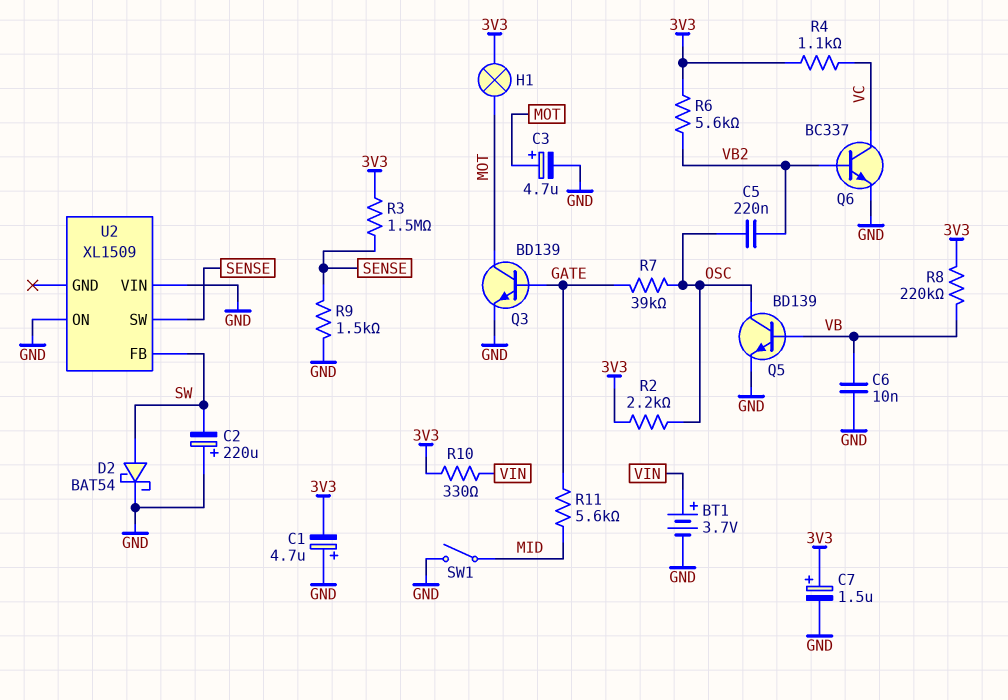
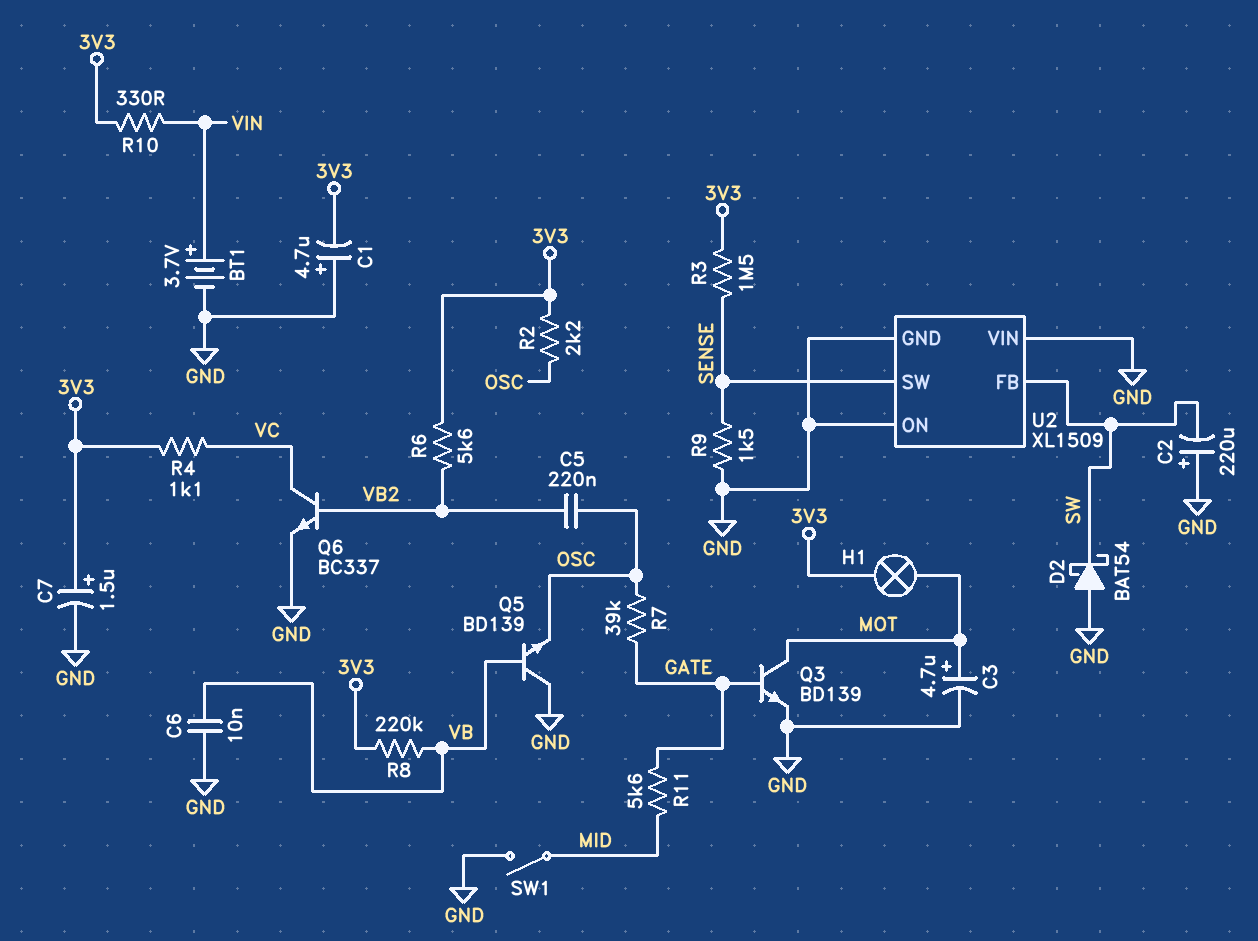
D2: schottky BAT54 (A SW, K GND) -> schottky BAT54 (A GND, K SW)
Q5: NPN BD139 (B VB, C OSC, E GND) -> NPN BD139 (B VB, C GND, E OSC)
U2 pin GND: none -> GND

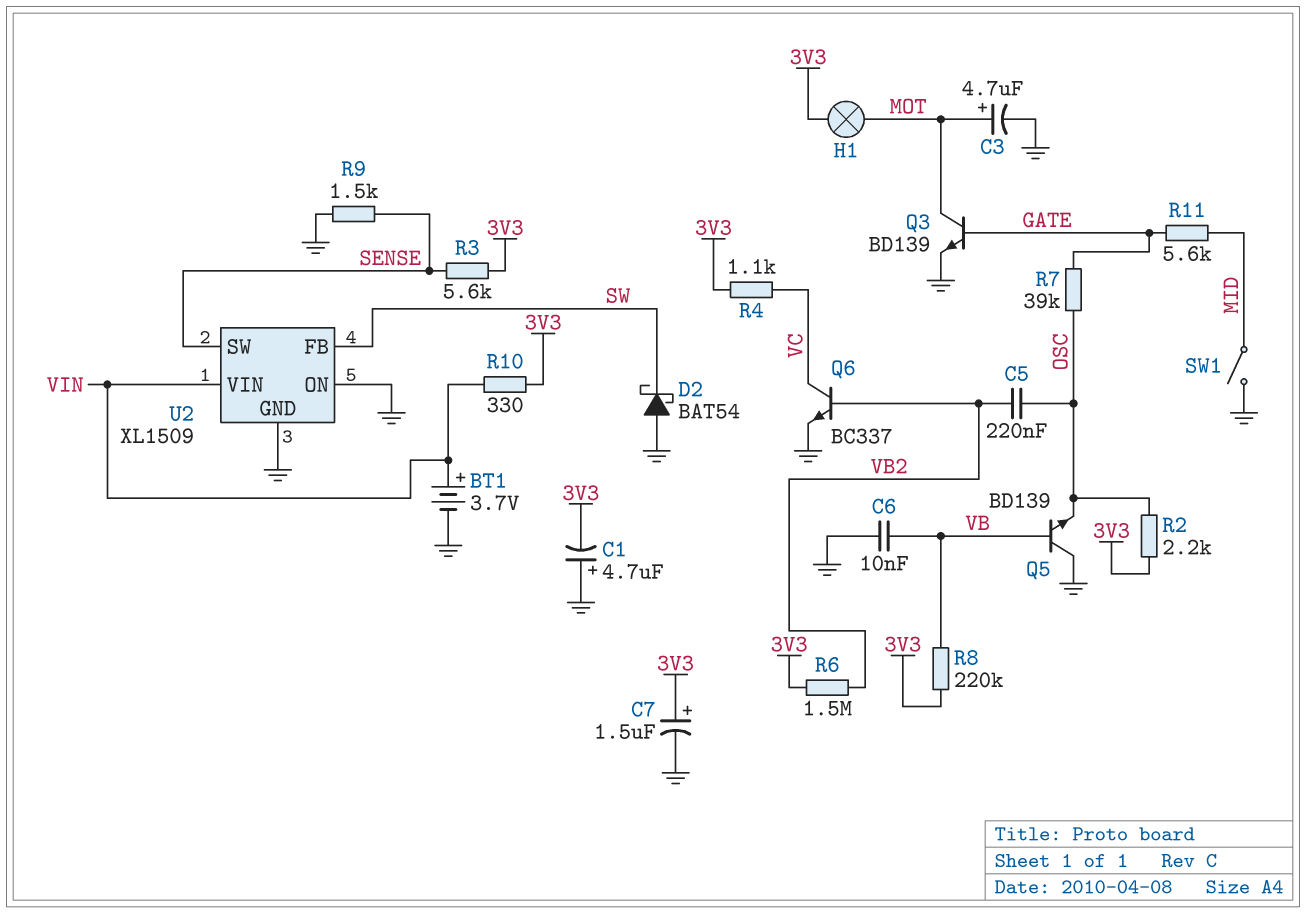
C2: 220uF (plus GND, minus SW) -> none
R3: 1.5M (3V3, SENSE) -> 5.6k (3V3, SENSE)
R6: 5.6k (3V3, VB2) -> 1.5M (3V3, VB2)
U2 pin VIN: GND -> VIN

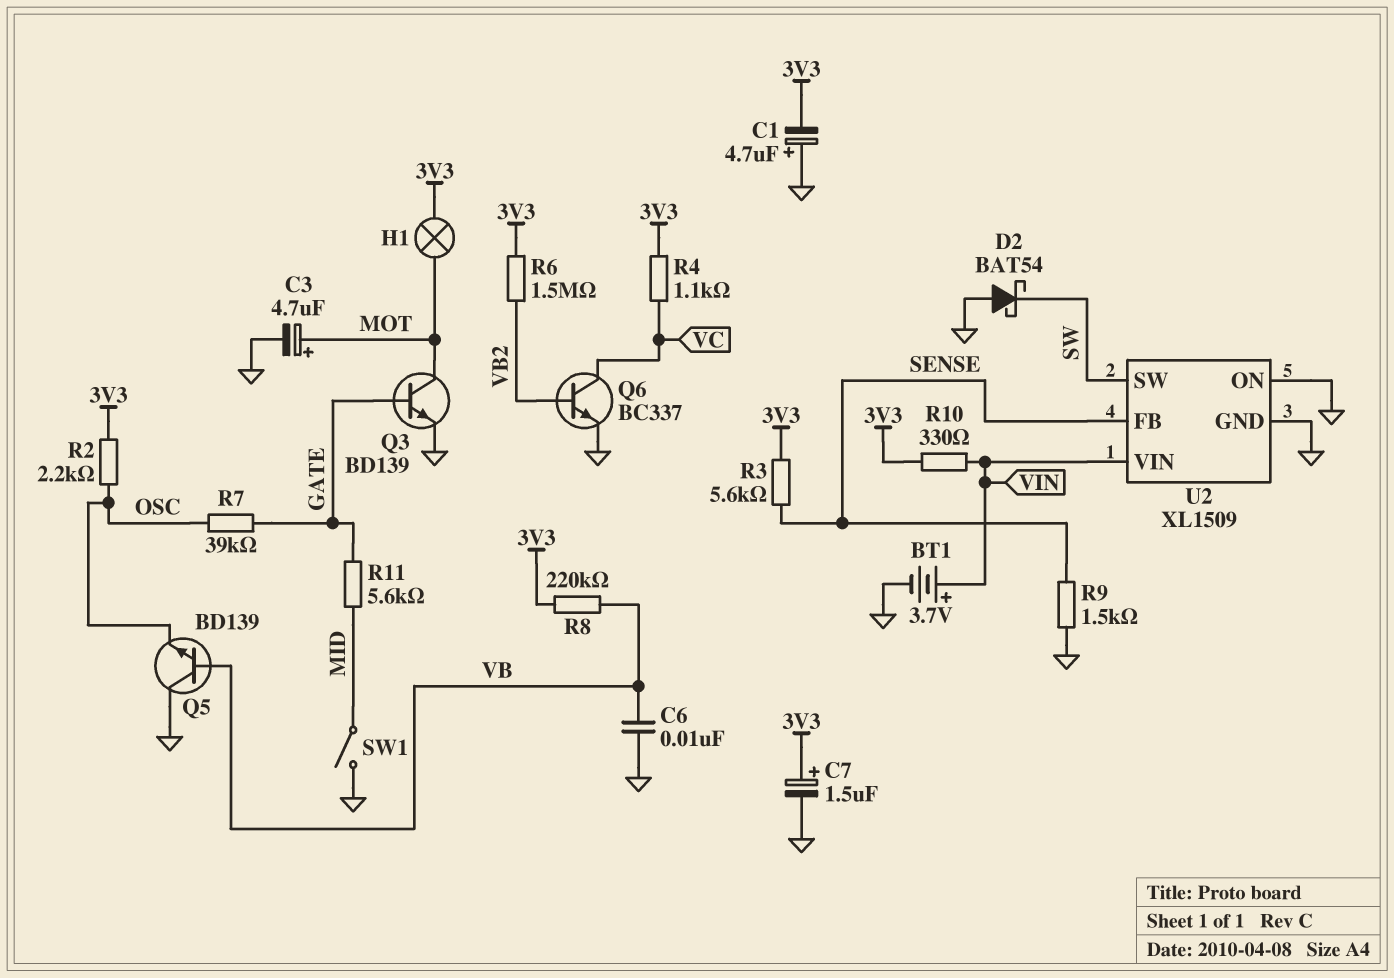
C5: 220nF (OSC, VB2) -> none
U2 pin FB: SW -> SENSE
U2 pin SW: SENSE -> SW

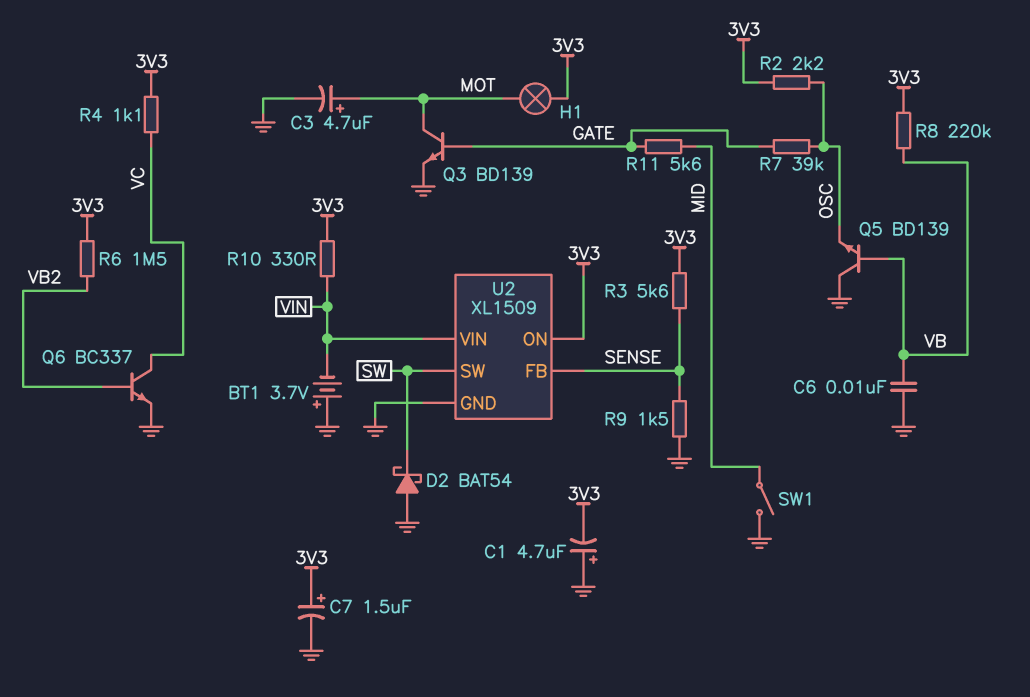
BT1: 3.7V (plus VIN, minus GND) -> 3.7V (plus GND, minus VIN)
U2 pin ON: GND -> 3V3

